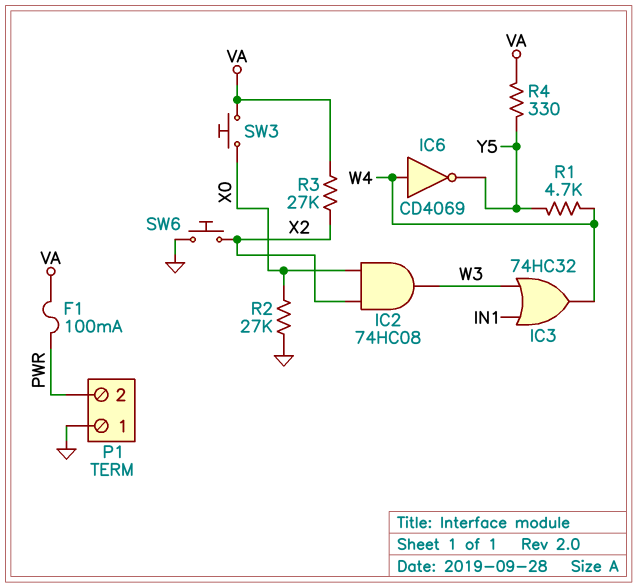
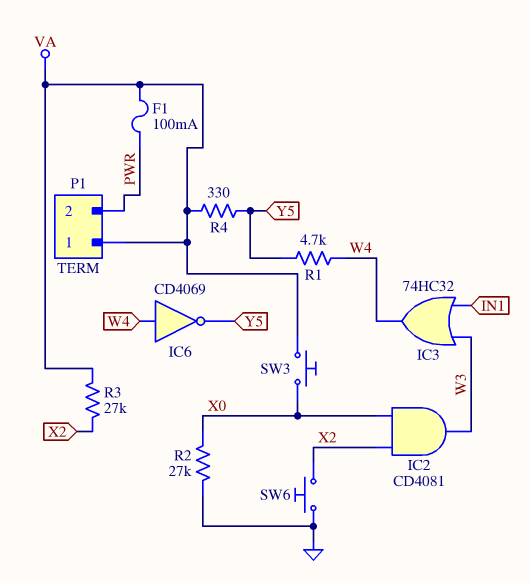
IC2: AND 74HC08 (in X0, in X2, out W3) -> AND CD4081 (in X0, in X2, out W3)
P1 pin 1: GND -> VA

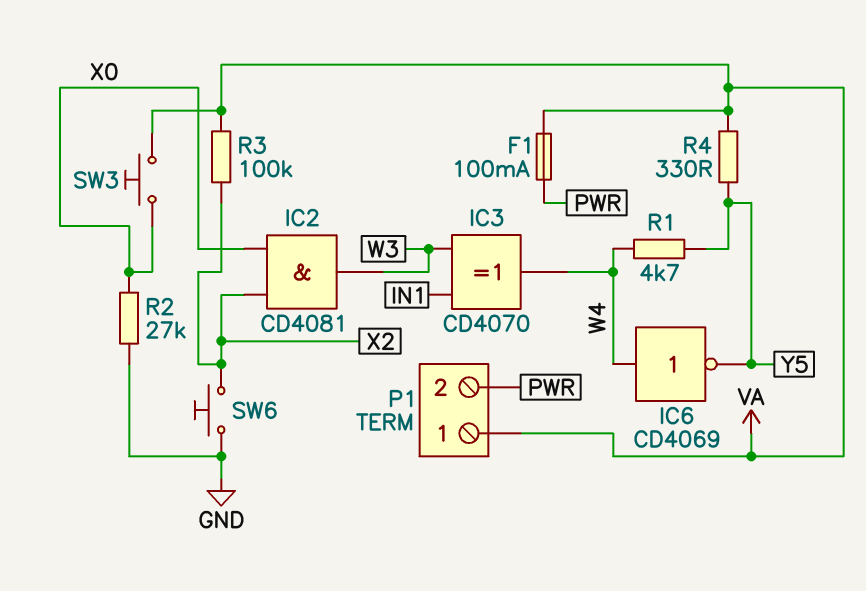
IC3: OR 74HC32 (in IN1, in W3, out W4) -> XOR CD4070 (in IN1, in W3, out W4)
R3: 27k (VA, X2) -> 100k (VA, X2)

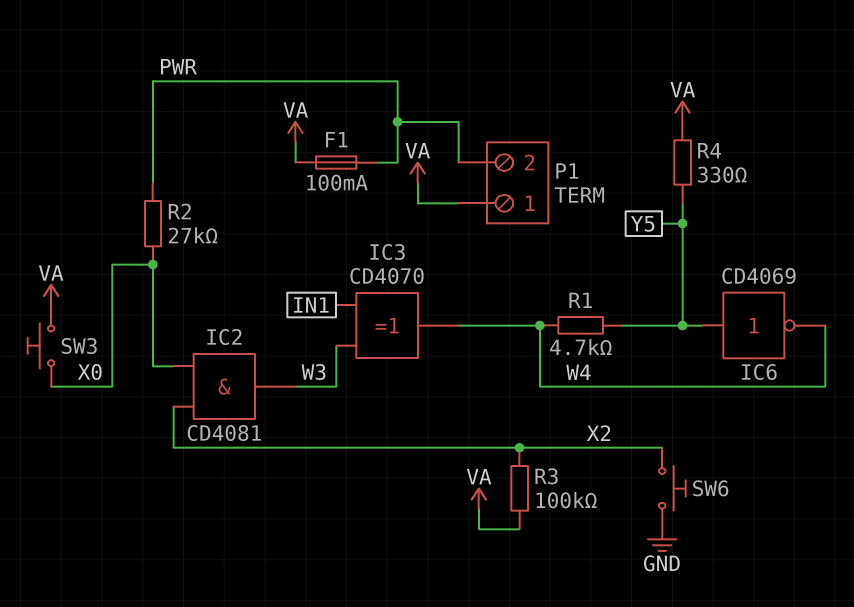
IC6: NOT CD4069 (in W4, out Y5) -> NOT CD4069 (in Y5, out W4)
R2: 27k (GND, X0) -> 27k (PWR, X0)

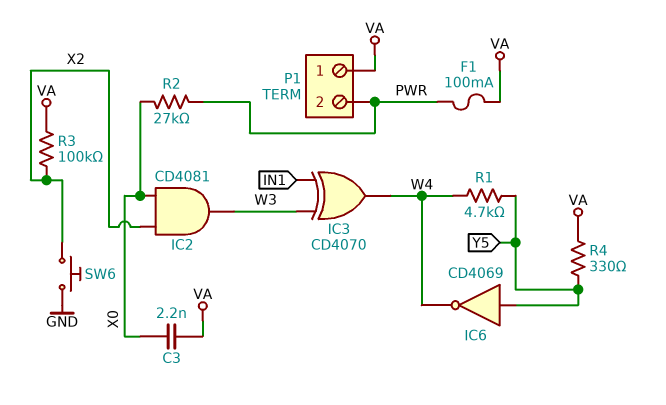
C3: none -> 2.2nF (VA, X0)
SW3: button (VA, X0) -> none

